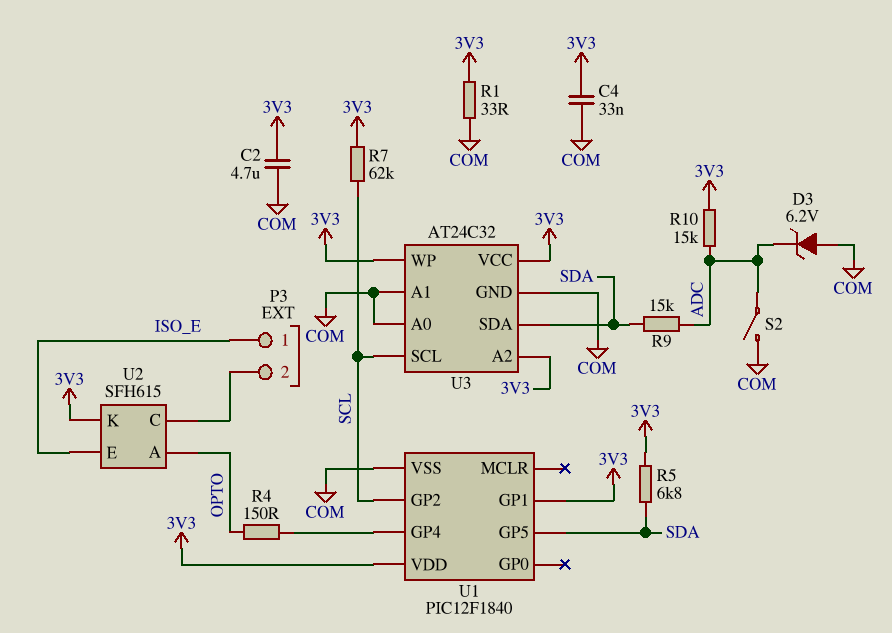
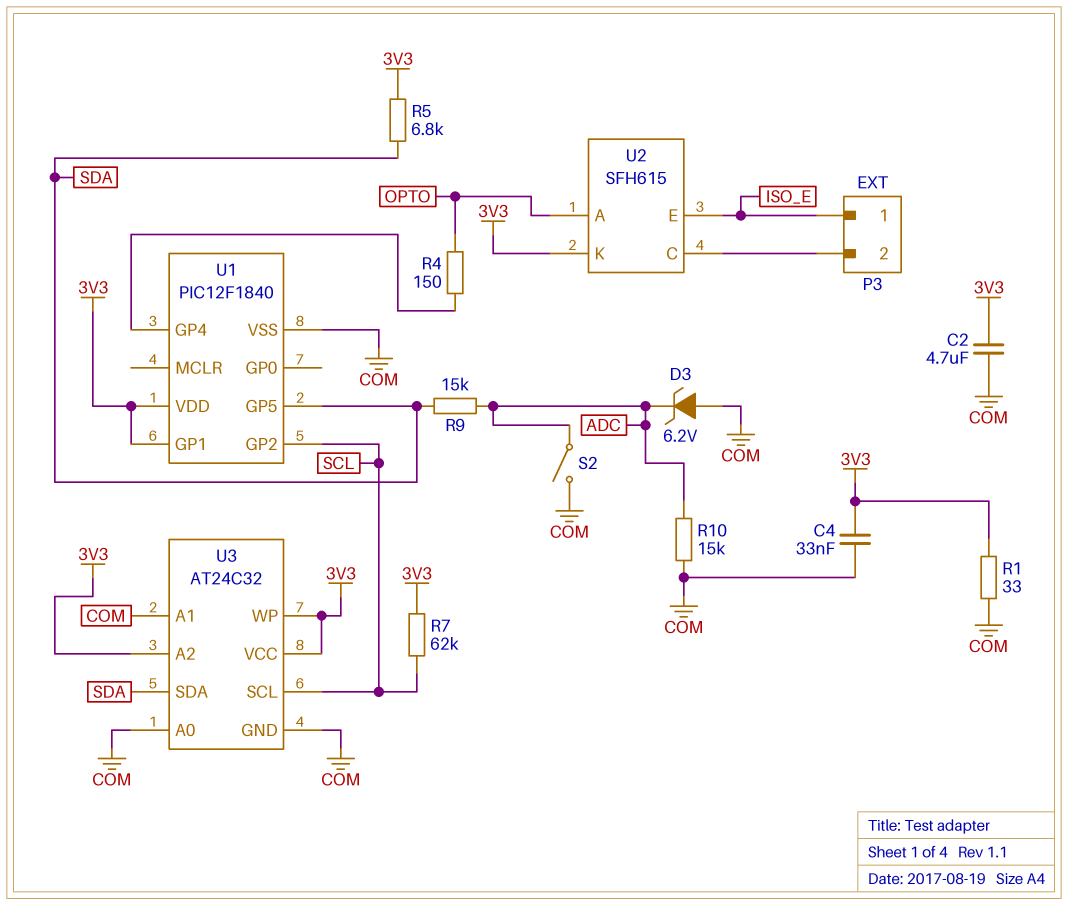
R10: 15k (3V3, ADC) -> 15k (ADC, COM)

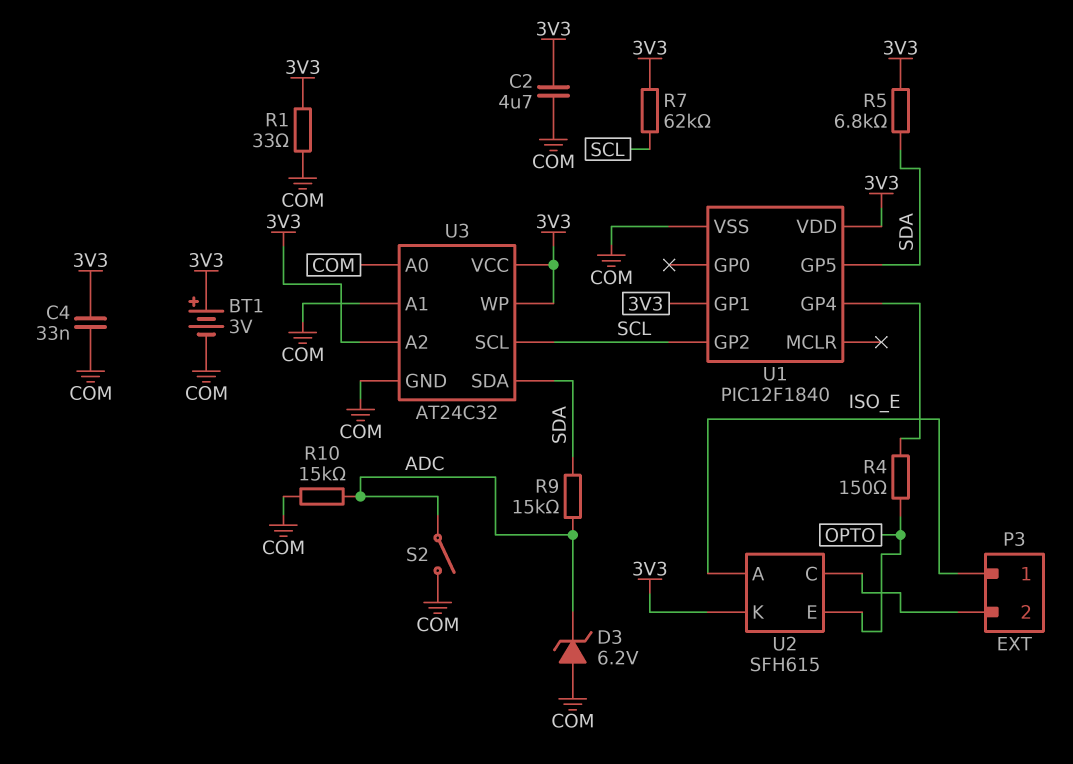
BT1: none -> 3V (plus 3V3, minus COM)
U2 pin A: OPTO -> ISO_E
U2 pin E: ISO_E -> OPTO

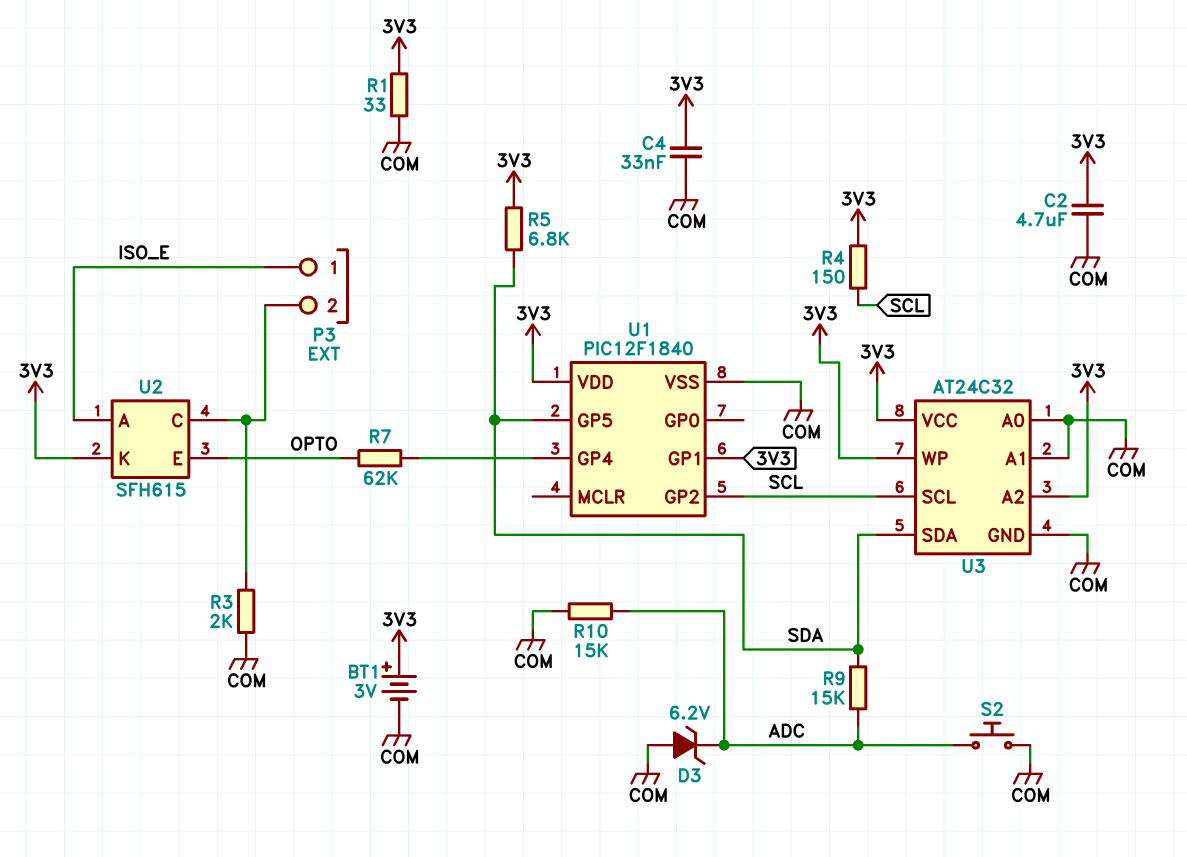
R3: none -> 2k (COM, P3/2)
R4: 150 (OPTO, U1/GP4) -> 150 (3V3, SCL)
R7: 62k (3V3, SCL) -> 62k (OPTO, U1/GP4)
S2: switch (ADC, COM) -> button (ADC, COM)

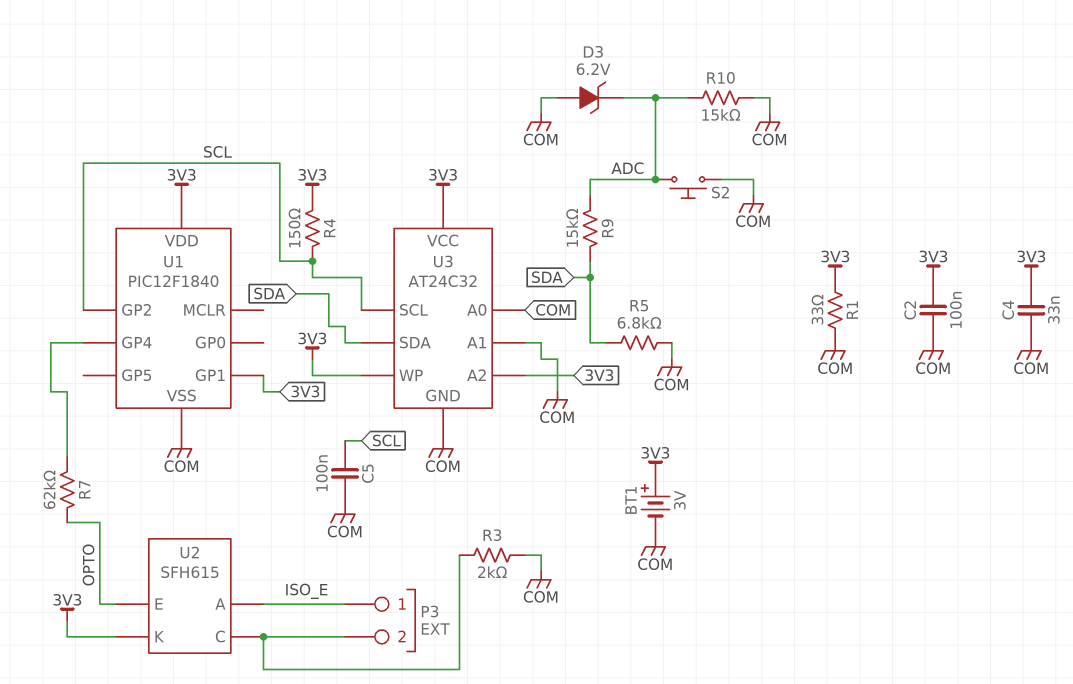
C2: 4.7uF (3V3, COM) -> 100nF (3V3, COM)
C5: none -> 100nF (COM, SCL)
R5: 6.8k (3V3, SDA) -> 6.8k (COM, SDA)
U1 pin GP5: SDA -> none

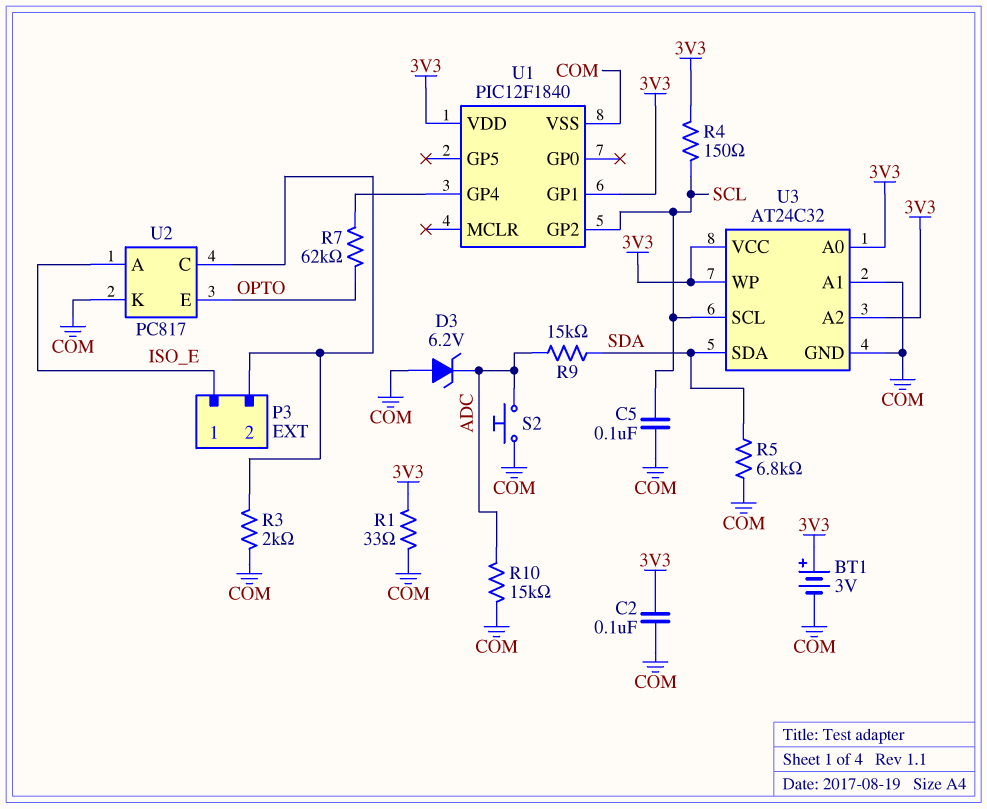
C4: 33nF (3V3, COM) -> none
U2: SFH615 -> PC817
U2 pin K: 3V3 -> COM
U3 pin A0: COM -> 3V3

